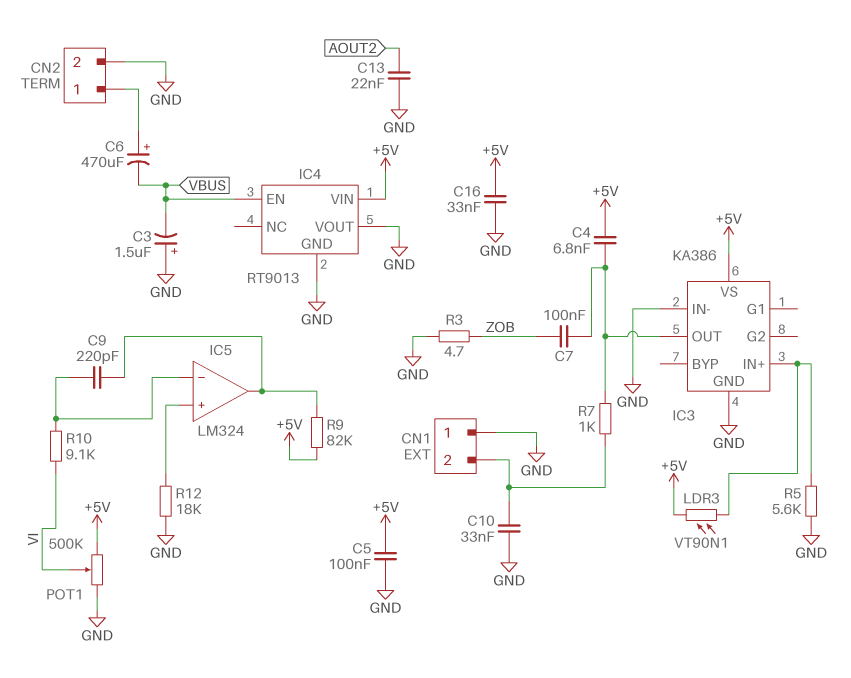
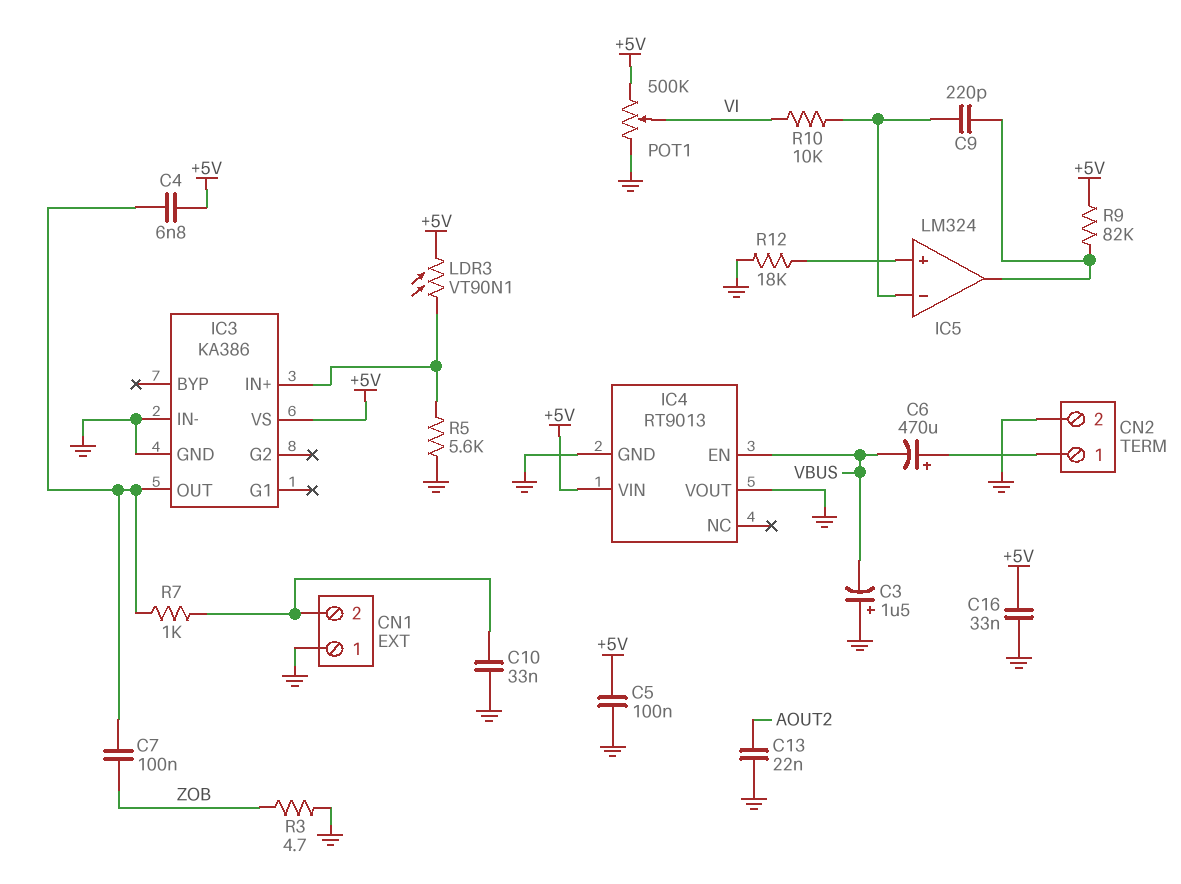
R10: 9.1k (IC5/in-, VI) -> 10k (IC5/in-, VI)

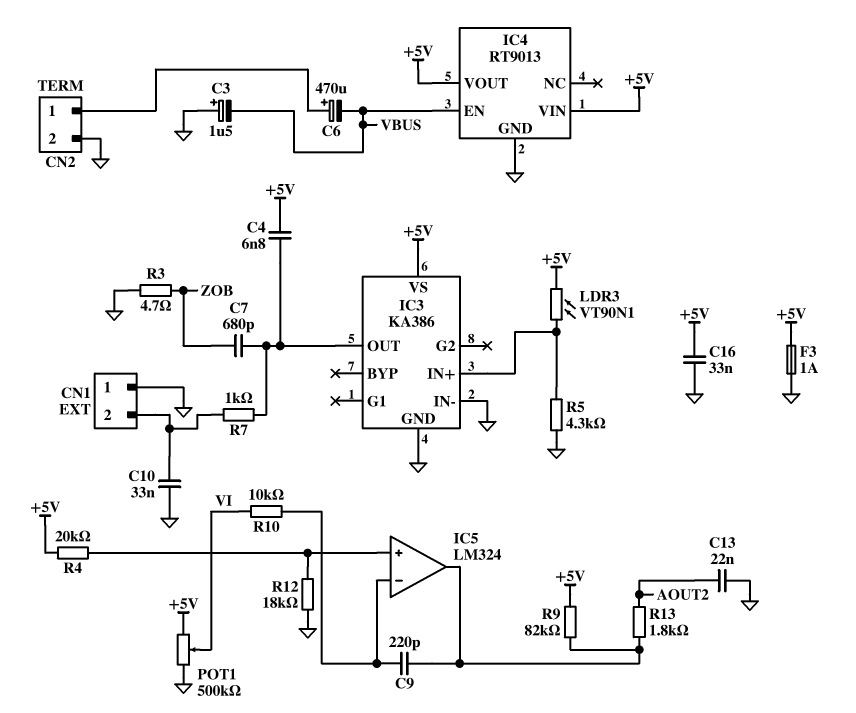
C5: 100nF (+5V, GND) -> none
C7: 100nF (IC3/OUT, ZOB) -> 680pF (IC3/OUT, ZOB)
F3: none -> 1A (+5V, GND)
IC4 pin VOUT: GND -> +5V
R4: none -> 20k (+5V, IC5/in+)
R5: 5.6k (GND, IC3/IN+) -> 4.3k (GND, IC3/IN+)
R13: none -> 1.8k (AOUT2, IC5/out)

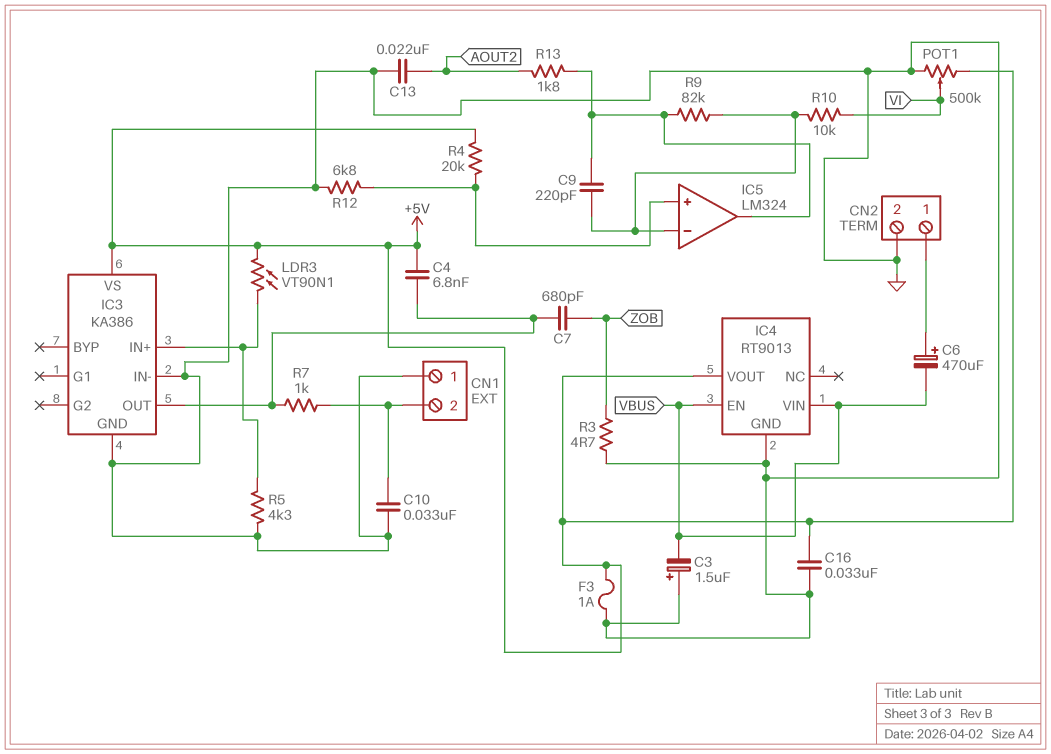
IC4 pin VIN: +5V -> VBUS
R9: 82k (+5V, IC5/out) -> 82k (IC5/in-, IC5/out)
R12: 18k (GND, IC5/in+) -> 6.8k (GND, IC5/in+)

